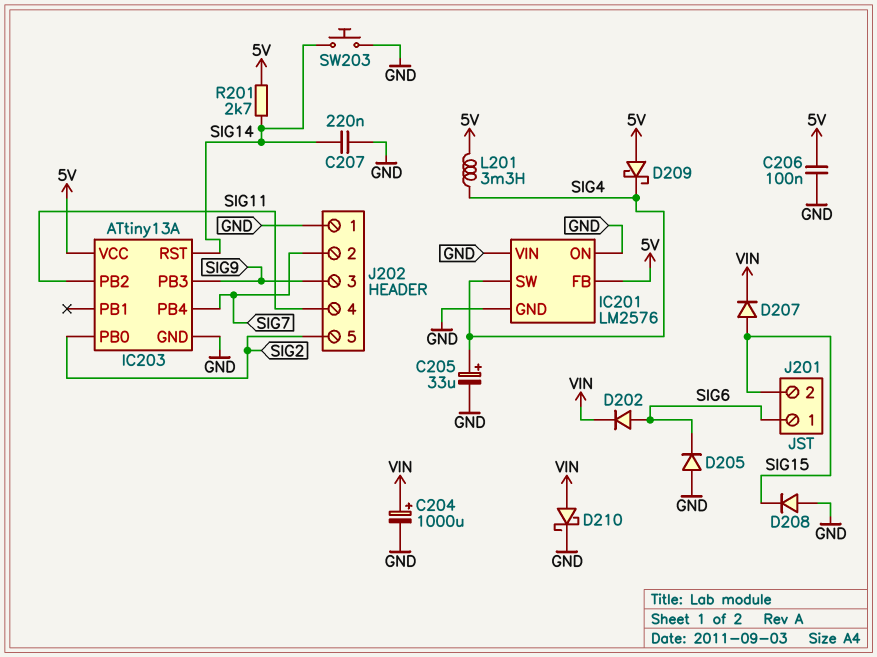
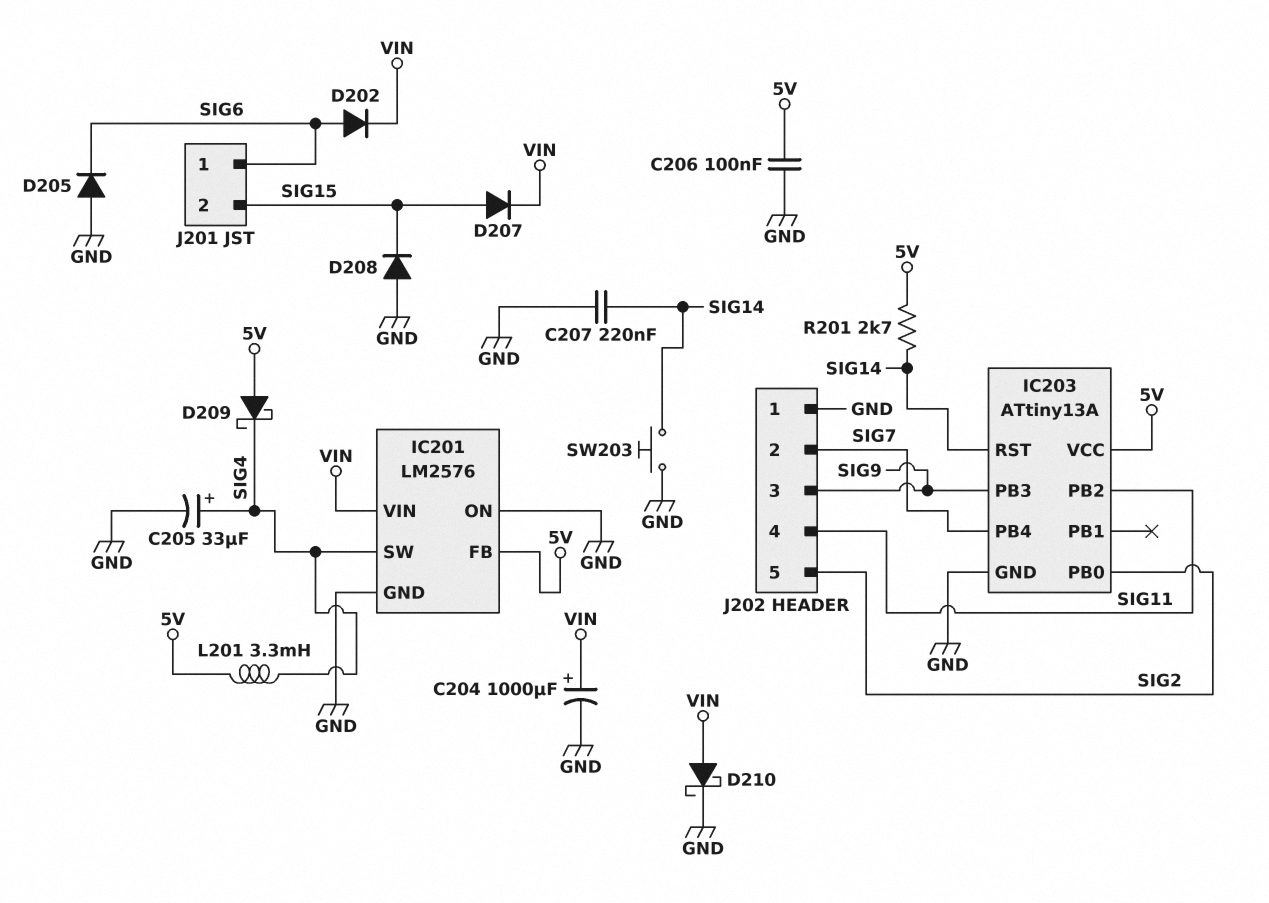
IC201 pin VIN: GND -> VIN

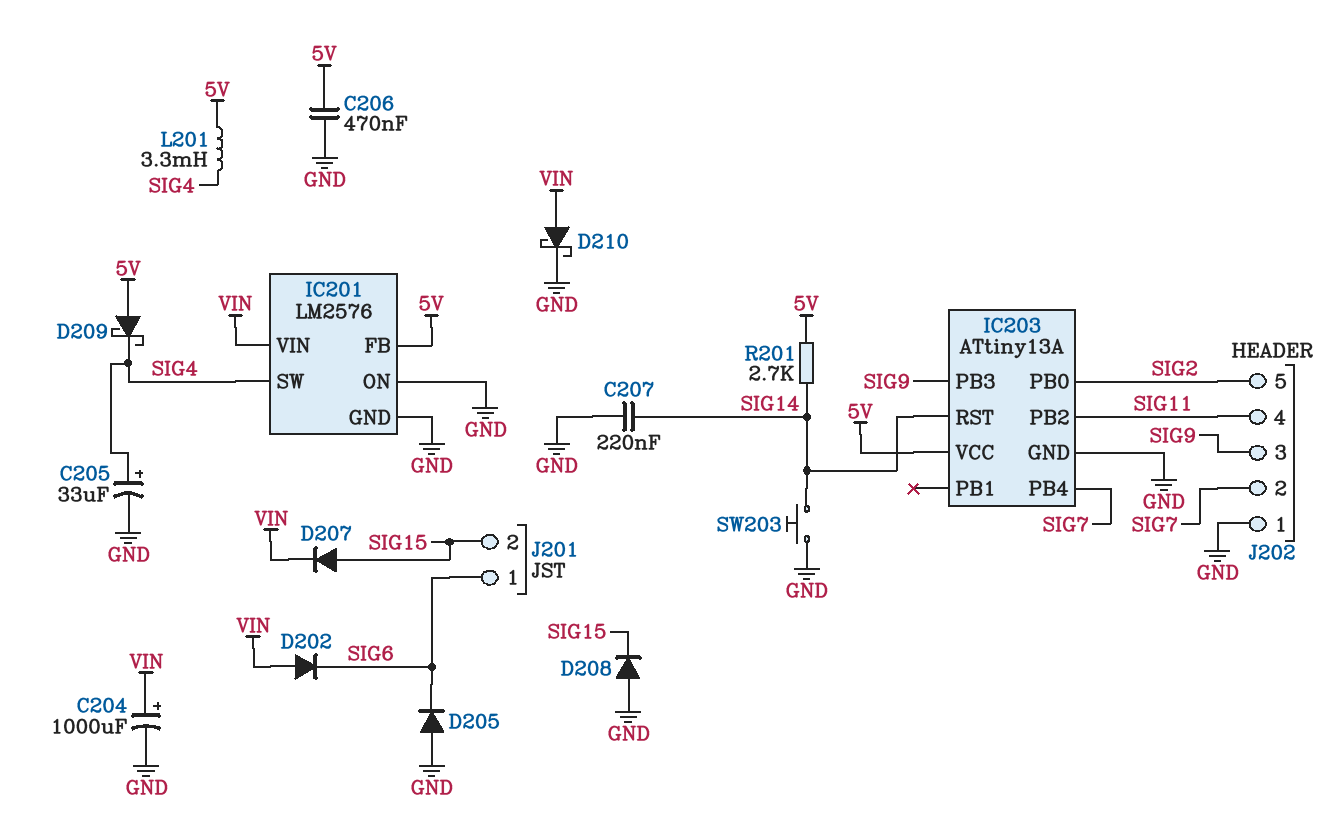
C206: 100nF (5V, GND) -> 470nF (5V, GND)
D202: diode (A SIG6, K VIN) -> diode (A VIN, K SIG6)

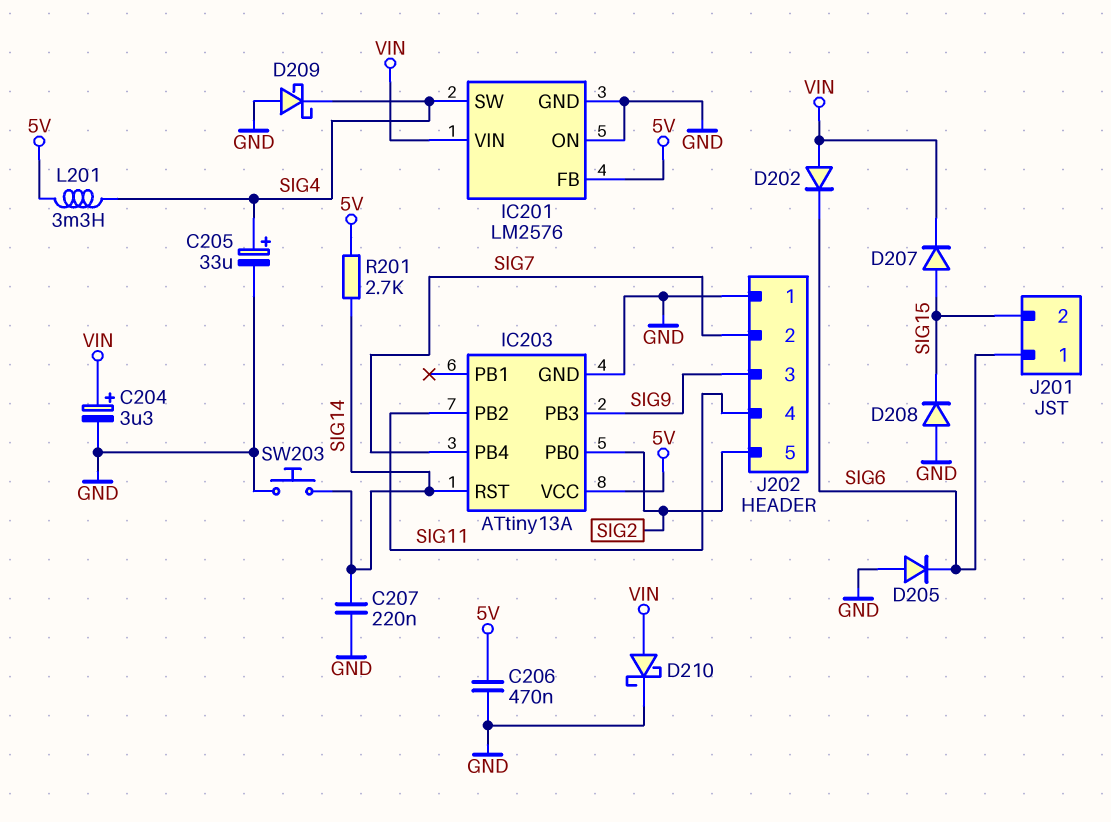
C204: 1000uF (plus VIN, minus GND) -> 3.3uF (plus VIN, minus GND)
D209: schottky (A 5V, K SIG4) -> schottky (A GND, K SIG4)

